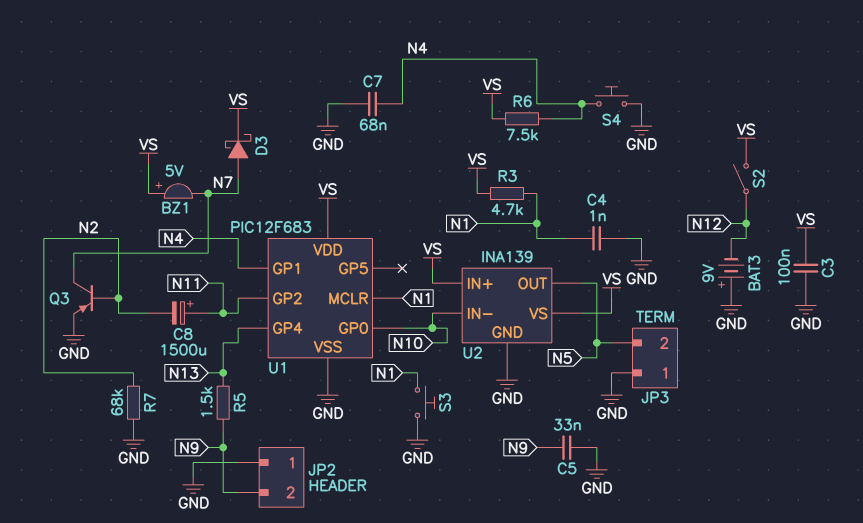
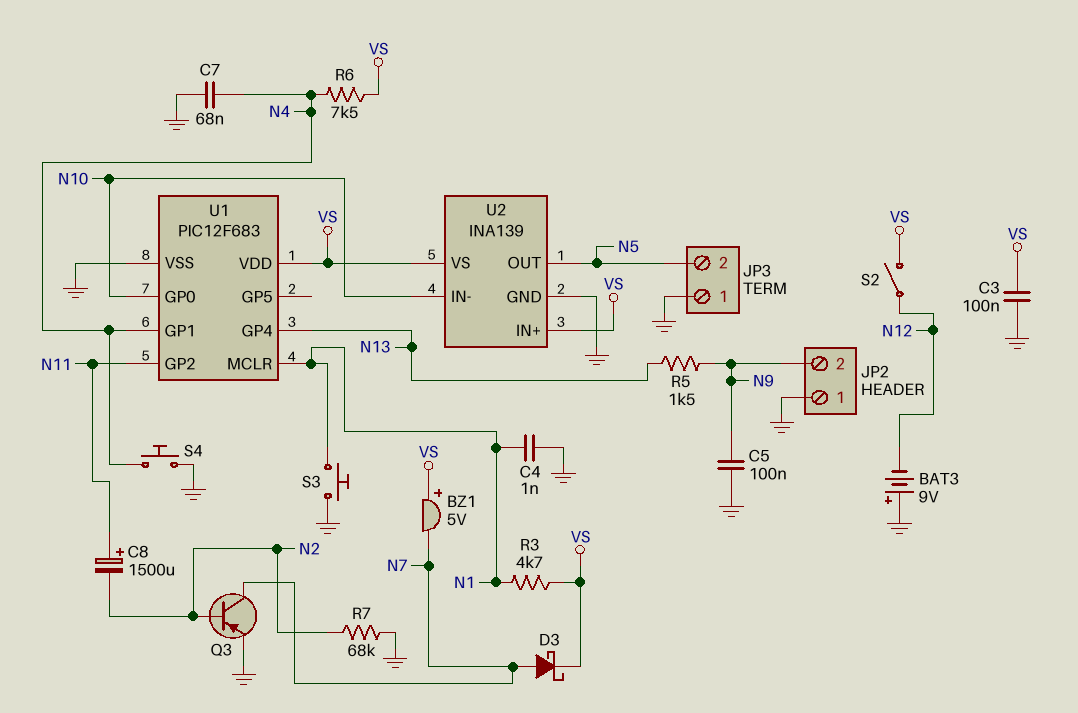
C5: 33nF (GND, N9) -> 100nF (GND, N9)

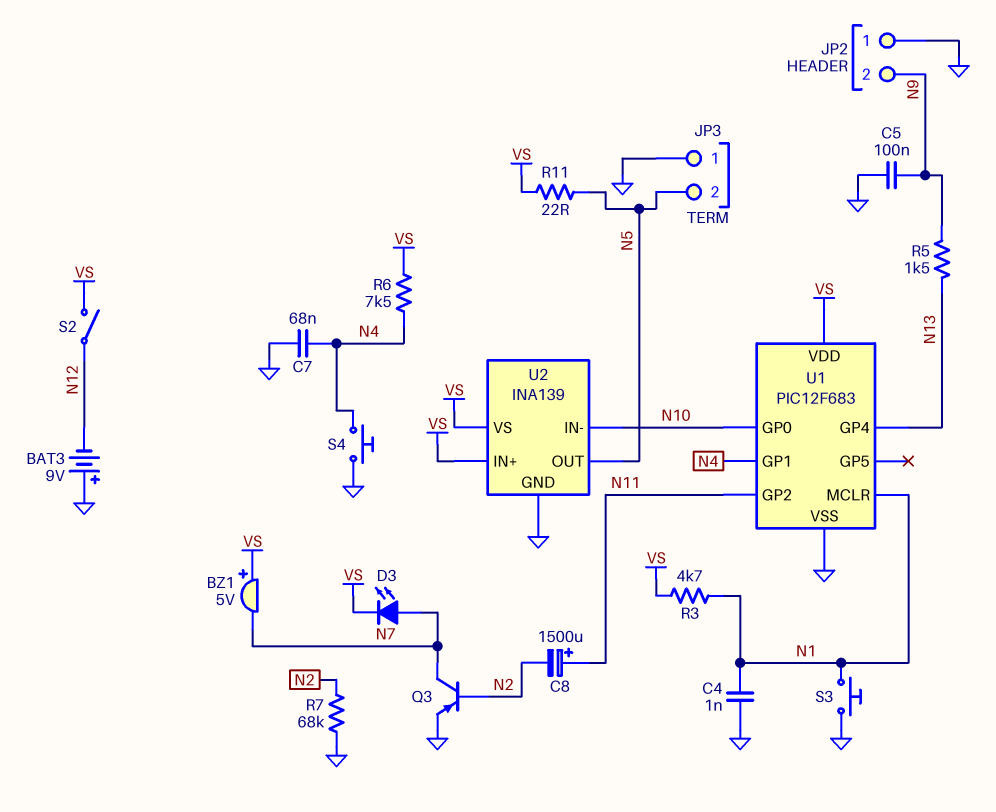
C3: 100nF (GND, VS) -> none
D3: schottky (A N7, K VS) -> LED (A N7, K VS)
R11: none -> 22 (N5, VS)

